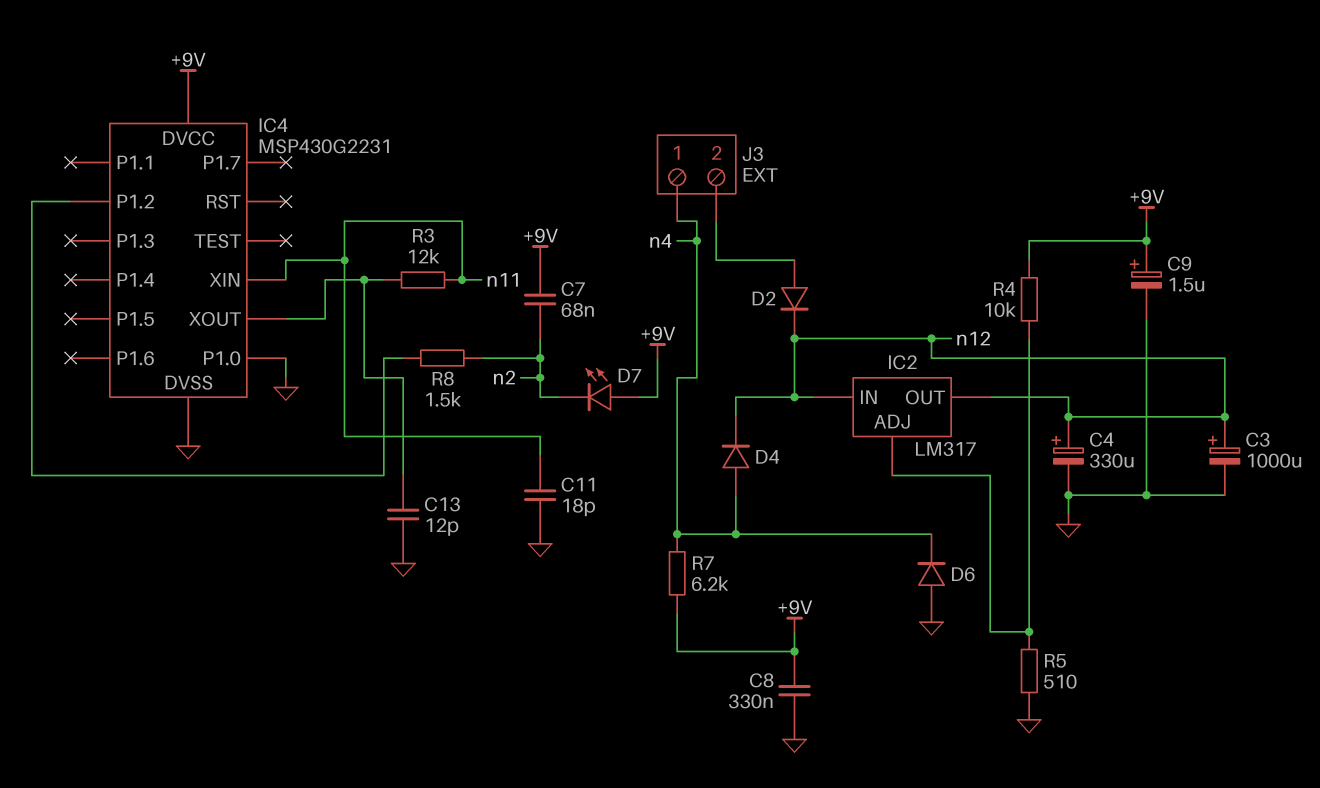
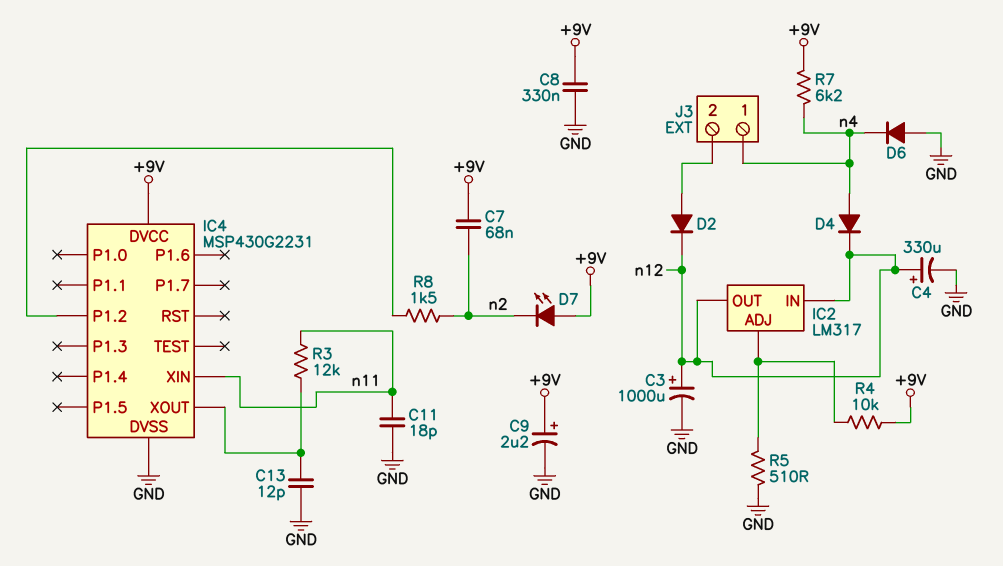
C9: 1.5uF (plus +9V, minus GND) -> 2.2uF (plus +9V, minus GND)
IC4 pin P1.0: GND -> none

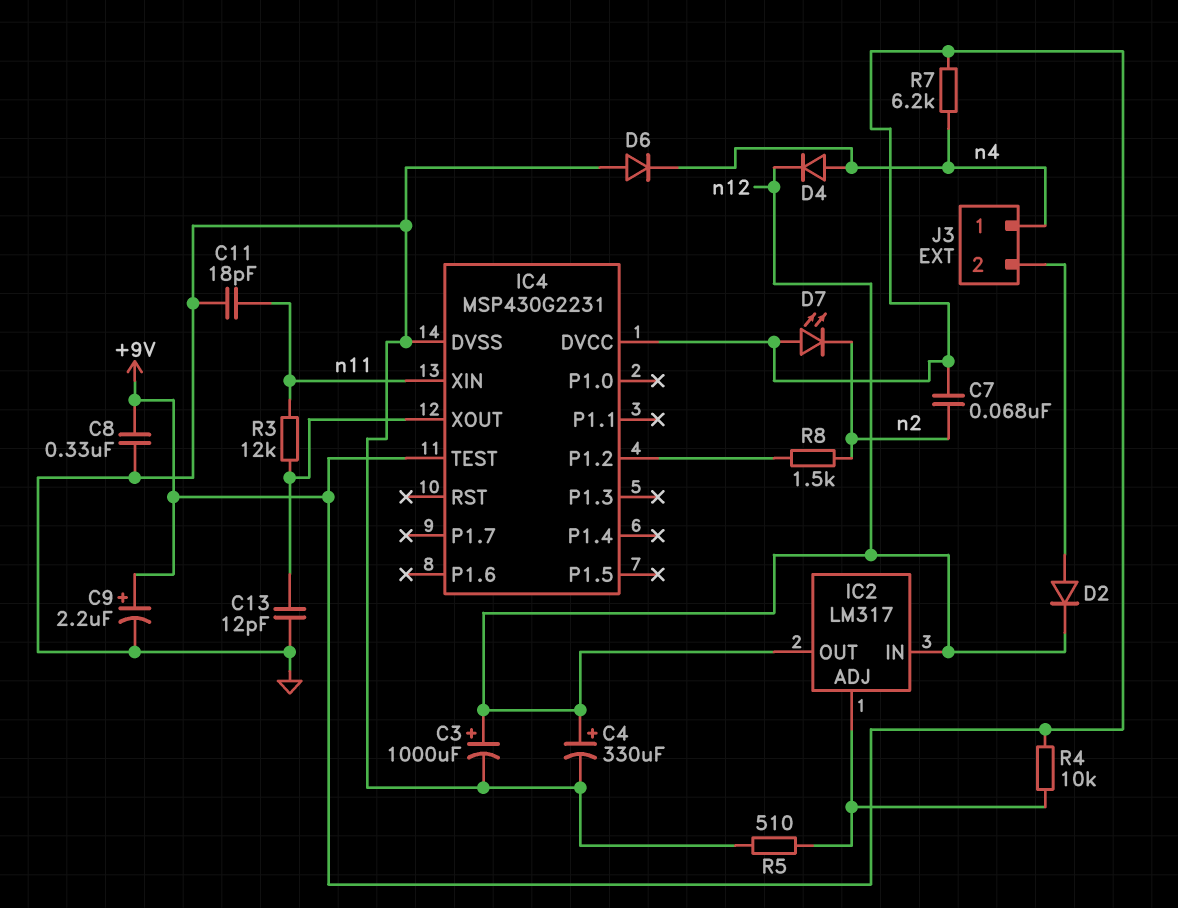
IC4 pin TEST: none -> +9V

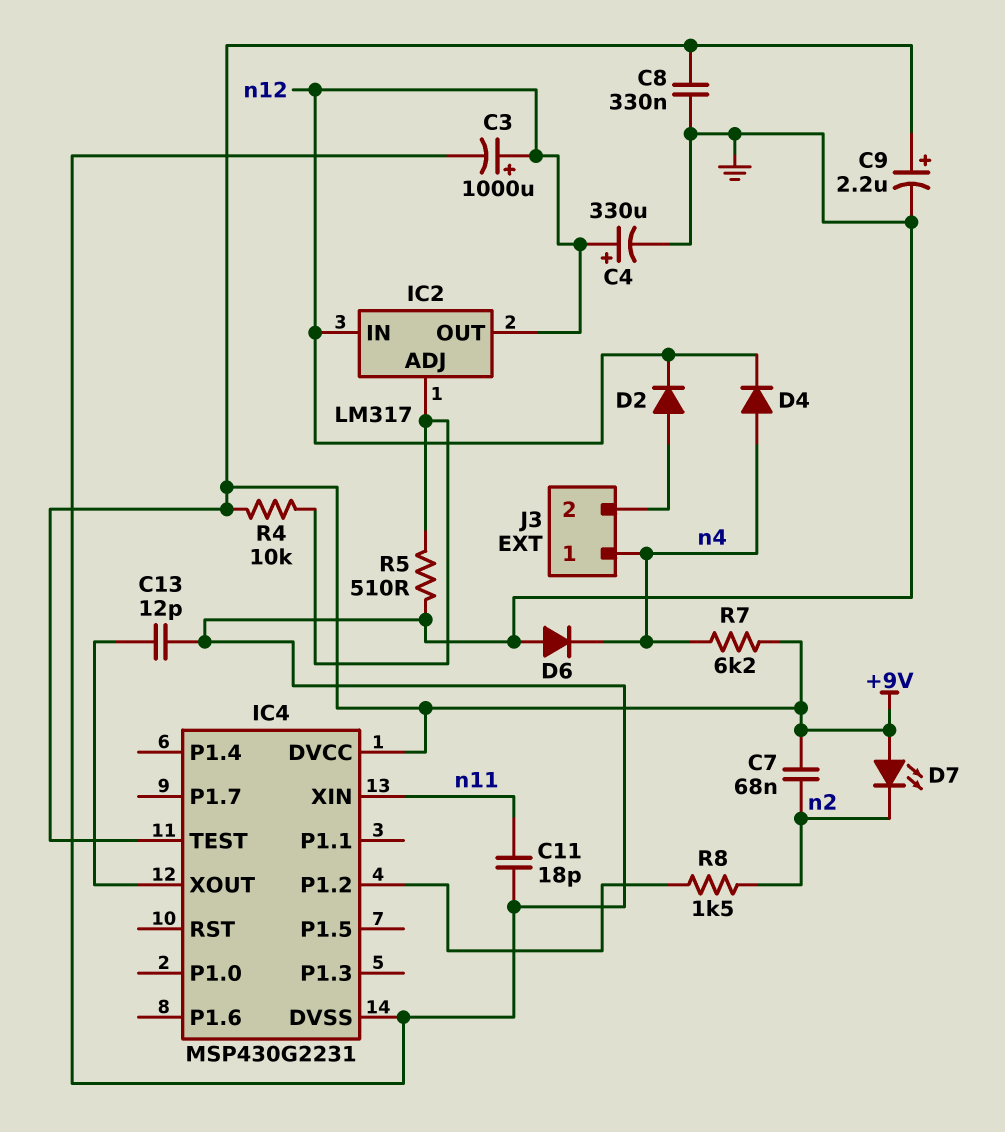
R3: 12k (IC4/XOUT, n11) -> none

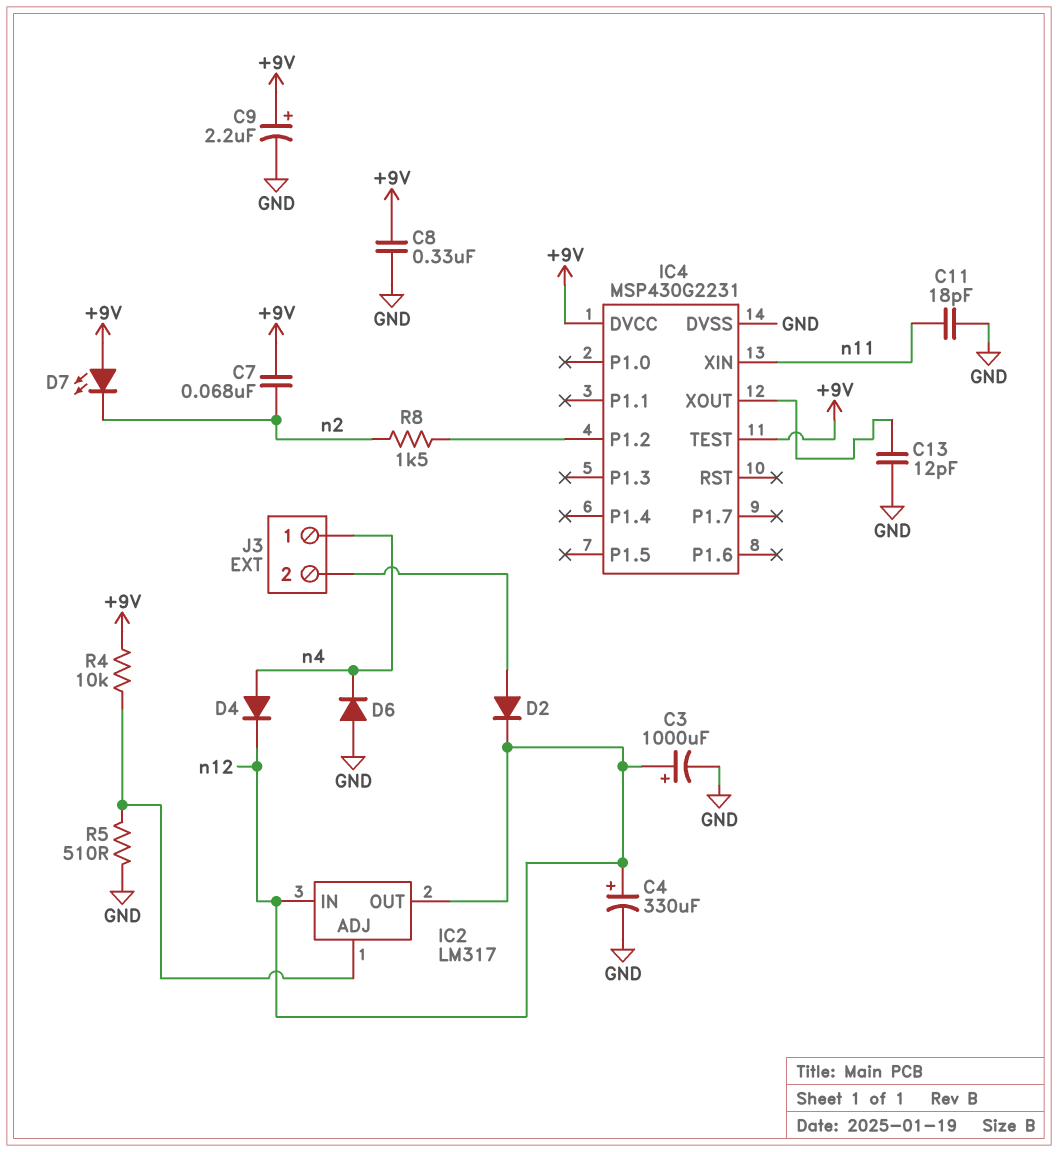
R7: 6.2k (+9V, n4) -> none

